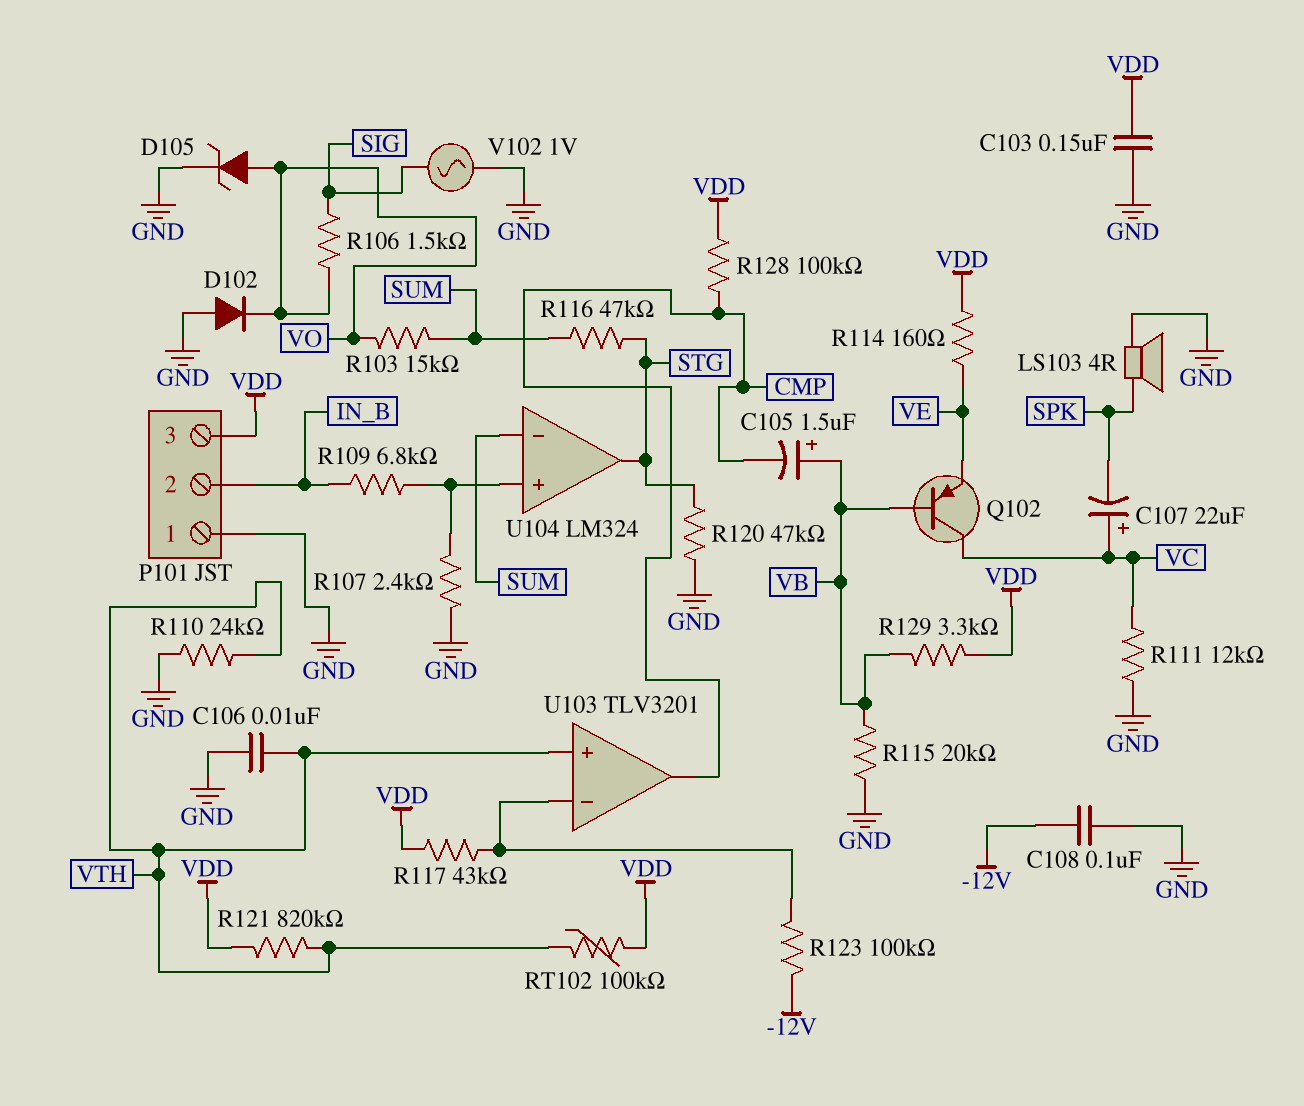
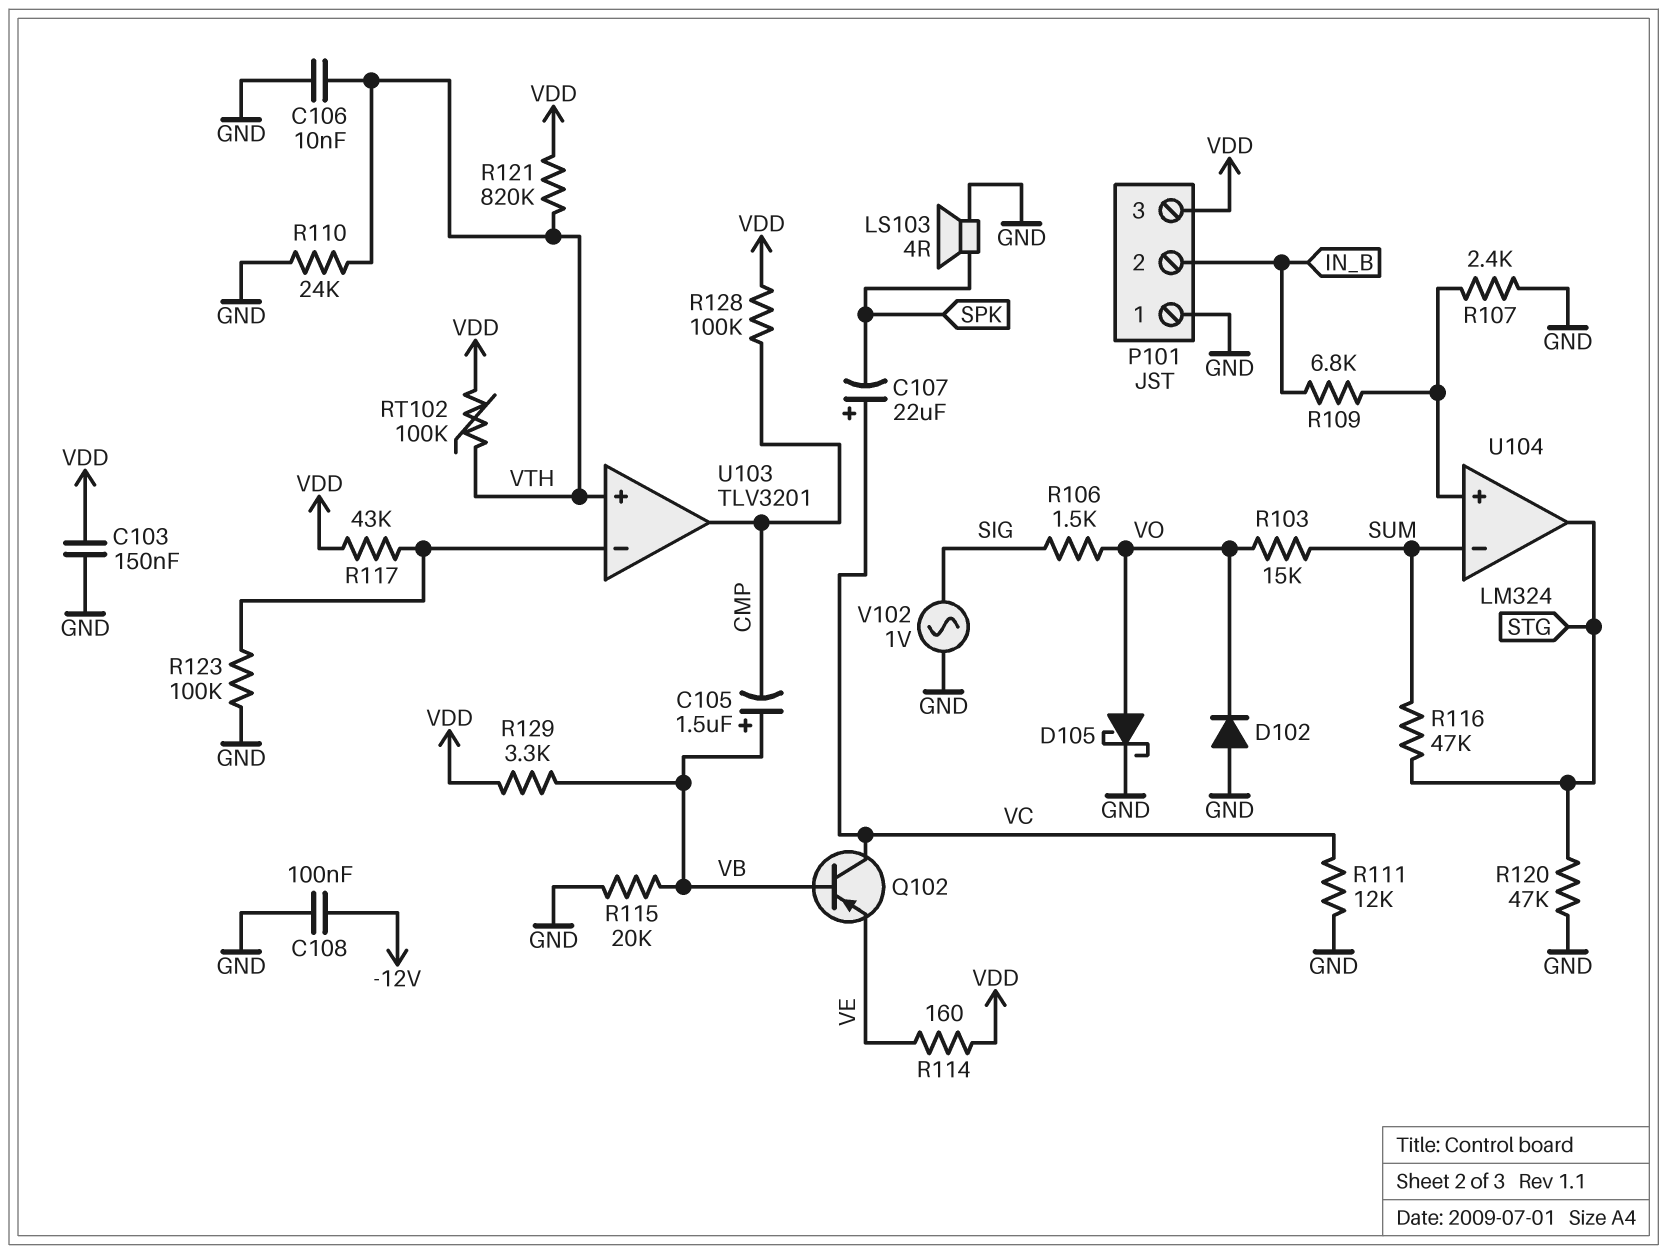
D105: zener (A VO, K GND) -> schottky (A VO, K GND)
R123: 100k (-12V, U103/in-) -> 100k (GND, U103/in-)

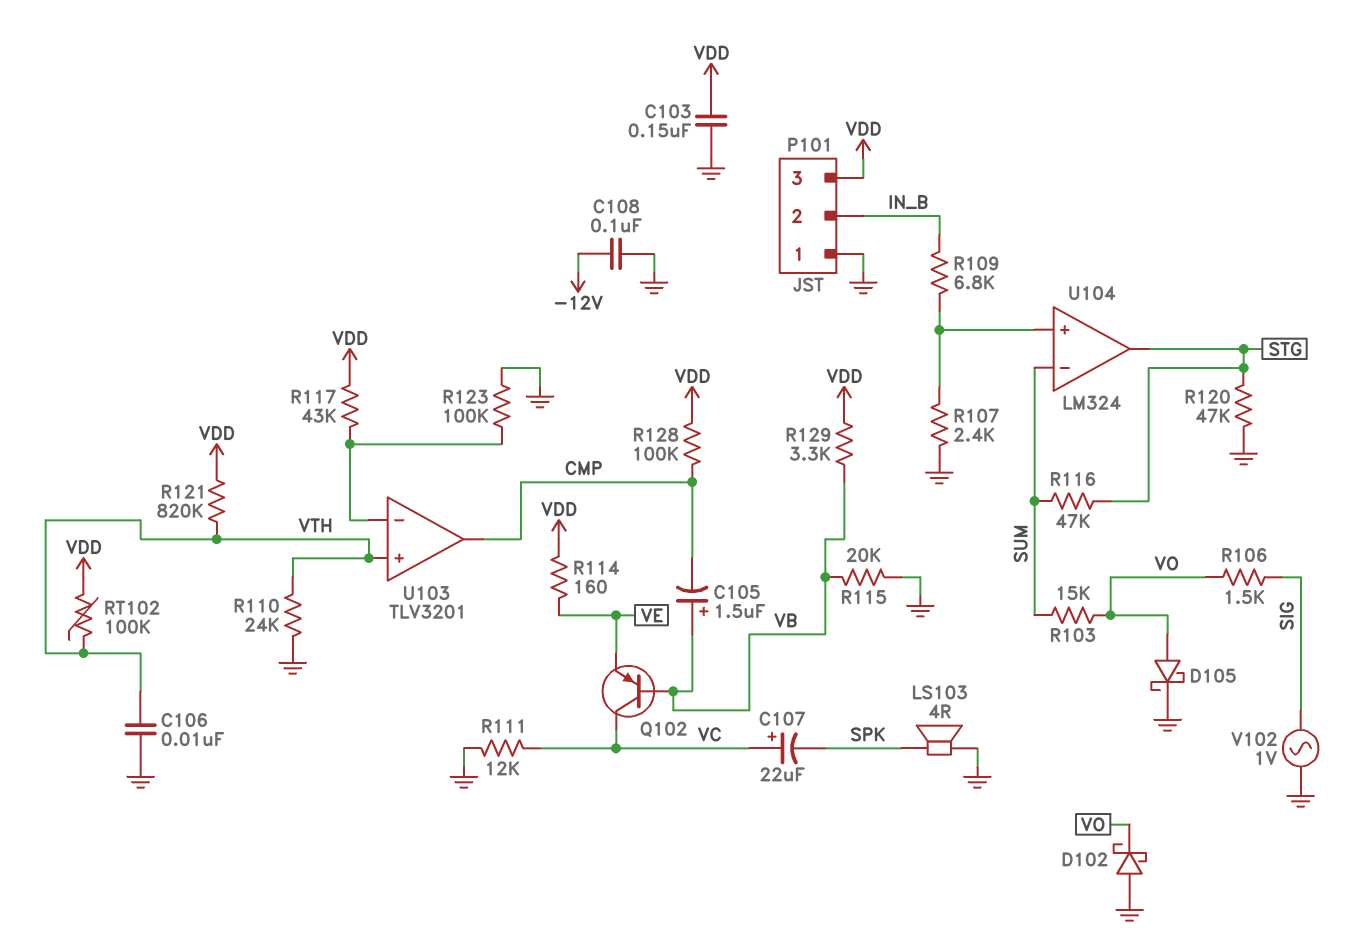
D102: diode (A GND, K VO) -> schottky (A GND, K VO)

